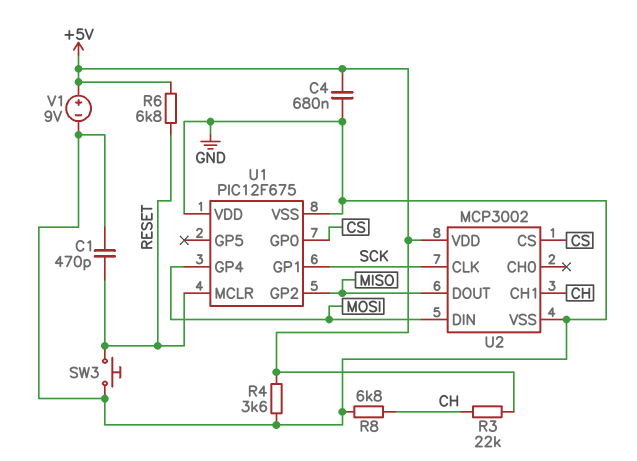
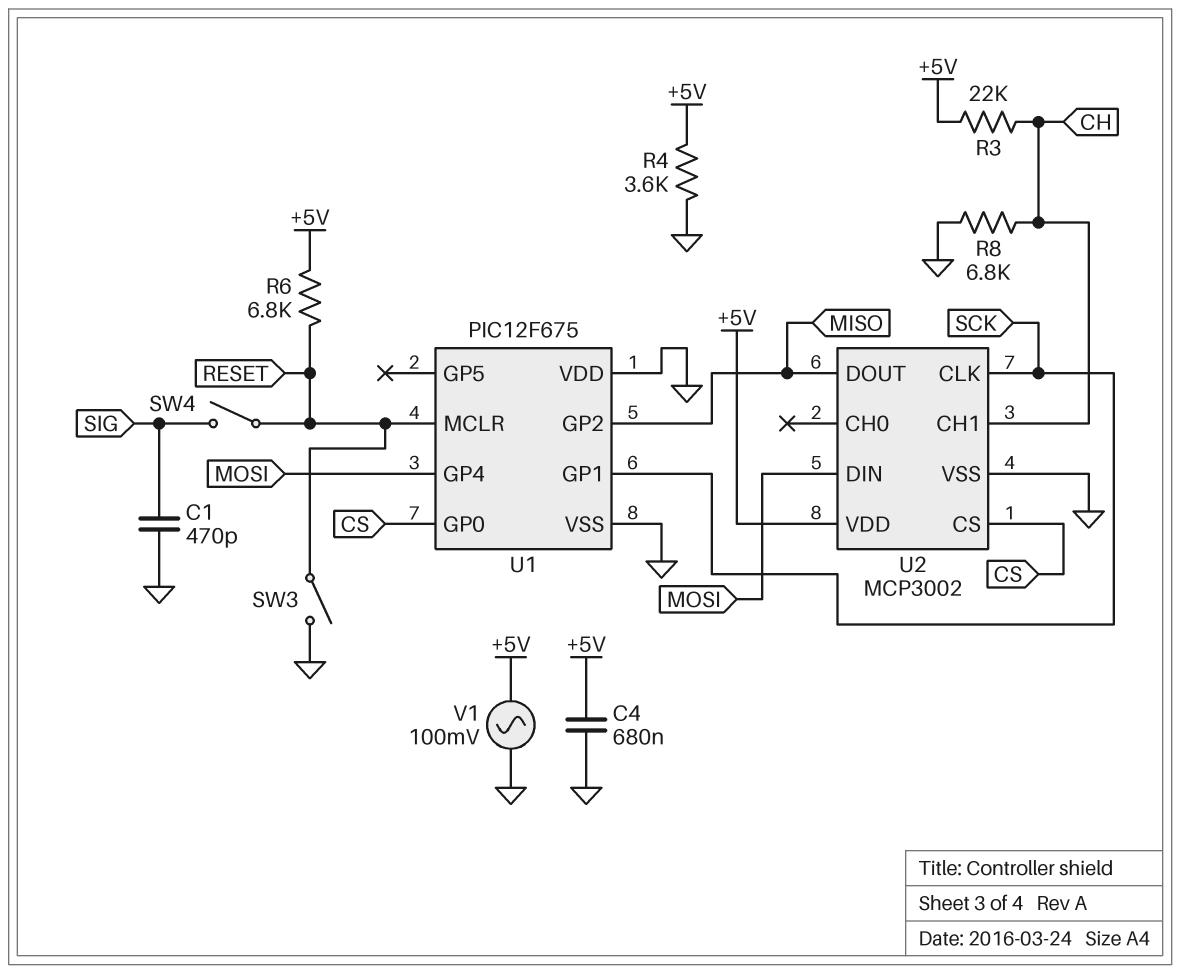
C1: 470pF (GND, RESET) -> 470pF (GND, SIG)
SW3: button (GND, RESET) -> switch (GND, RESET)
SW4: none -> switch (RESET, SIG)
V1: 9V (plus +5V, minus GND) -> AC 100mV (+5V, GND)

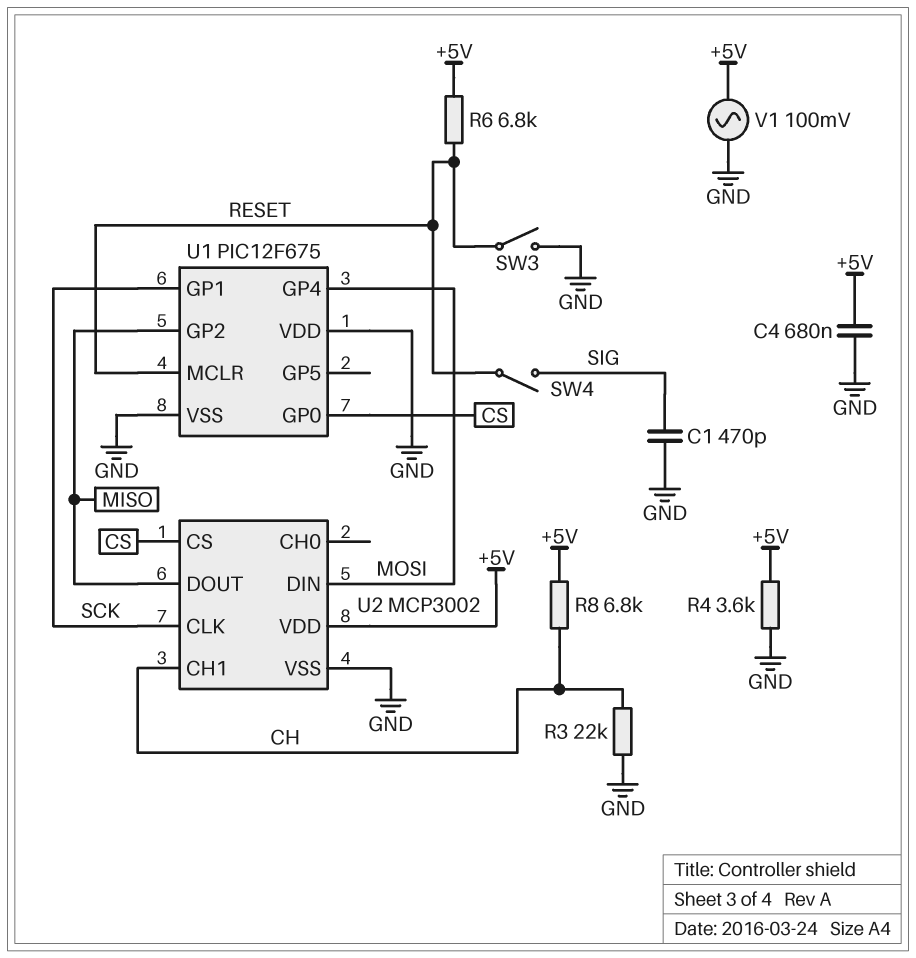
R3: 22k (+5V, CH) -> 22k (CH, GND)
R8: 6.8k (CH, GND) -> 6.8k (+5V, CH)

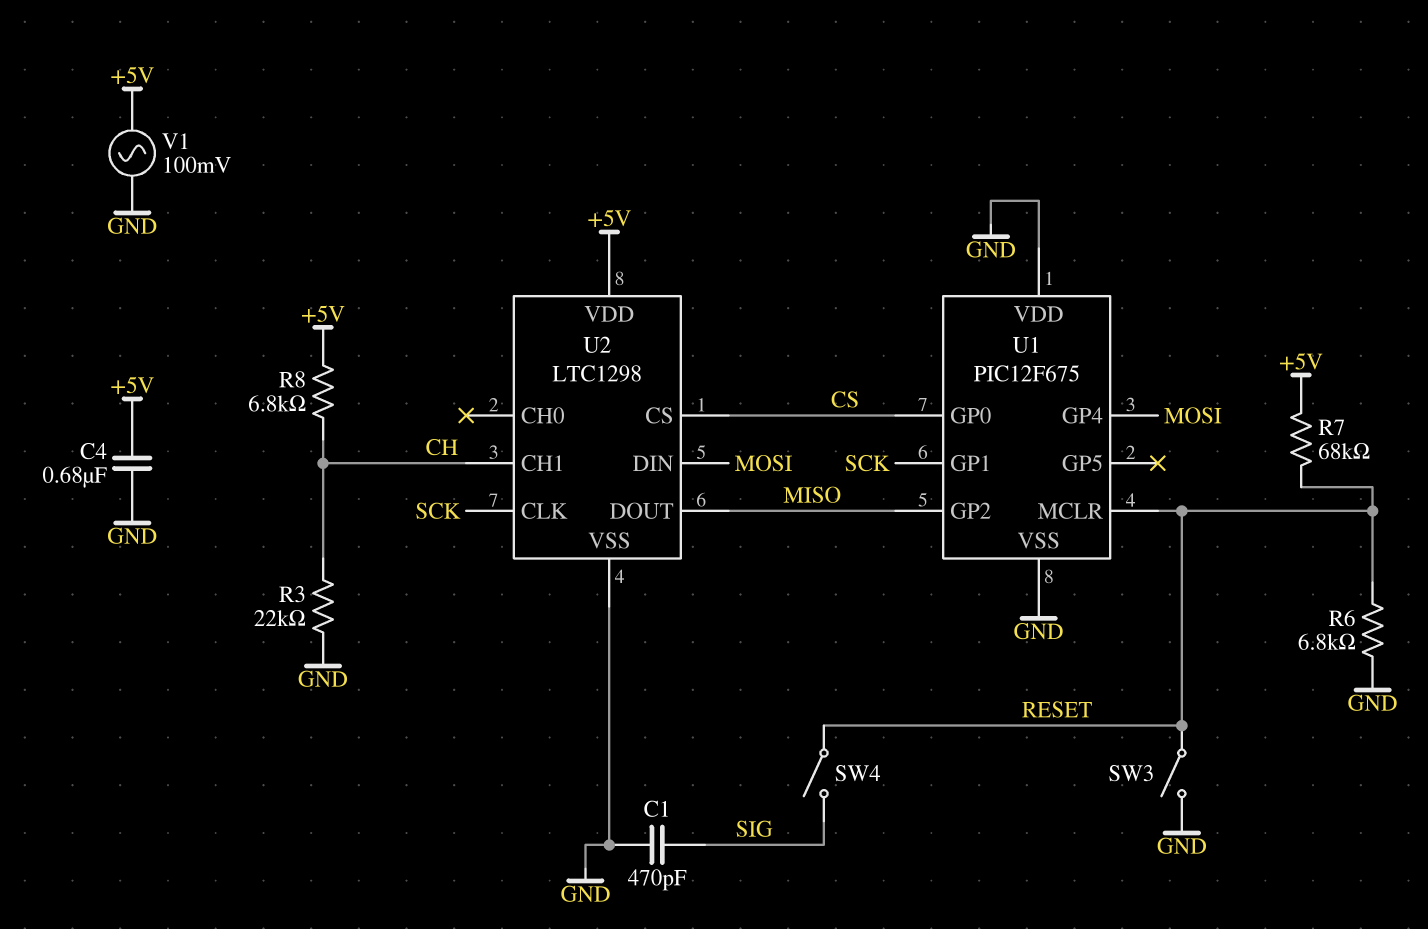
R4: 3.6k (+5V, GND) -> none
R6: 6.8k (+5V, RESET) -> 6.8k (GND, RESET)
R7: none -> 68k (+5V, RESET)
U2: MCP3002 -> LTC1298

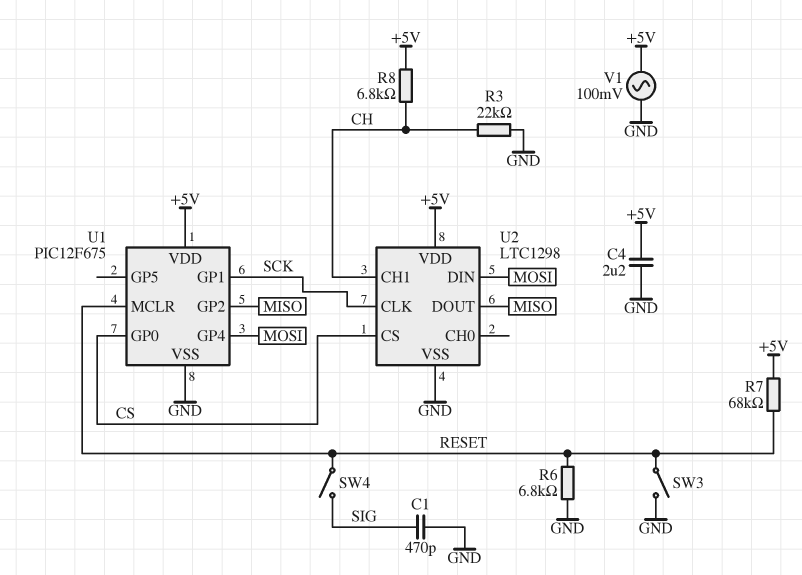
C4: 680nF (+5V, GND) -> 2.2uF (+5V, GND)
U1 pin VDD: GND -> +5V

